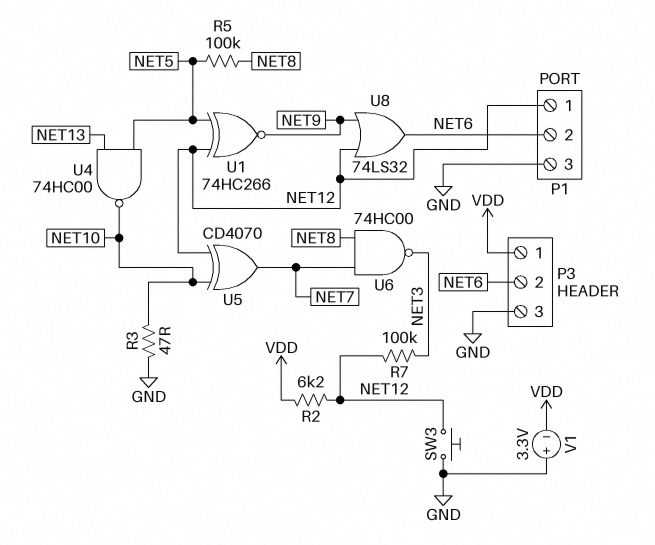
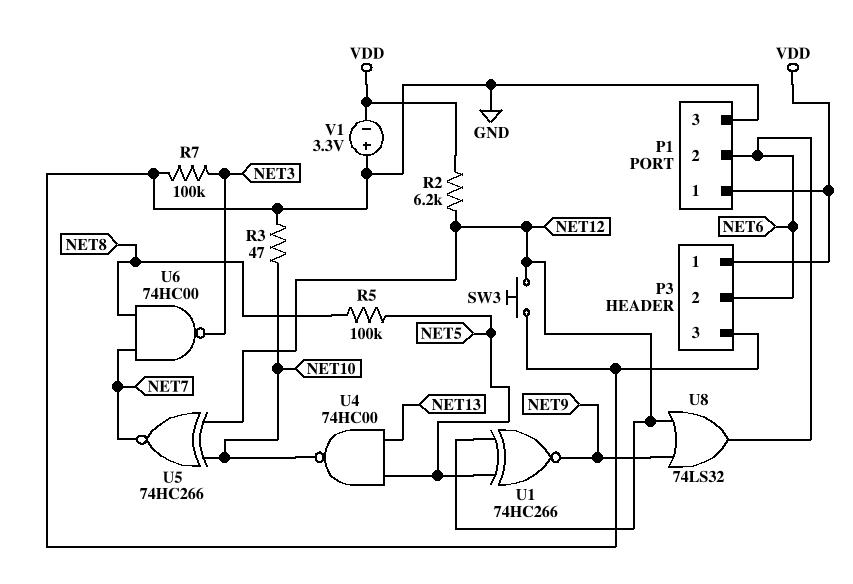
P1 pin 1: NET12 -> VDD
R7: 100k (NET3, NET12) -> 100k (GND, NET3)
U5: XOR CD4070 (in NET10, in NET12, out NET7) -> XNOR 74HC266 (in NET10, in NET12, out NET7)

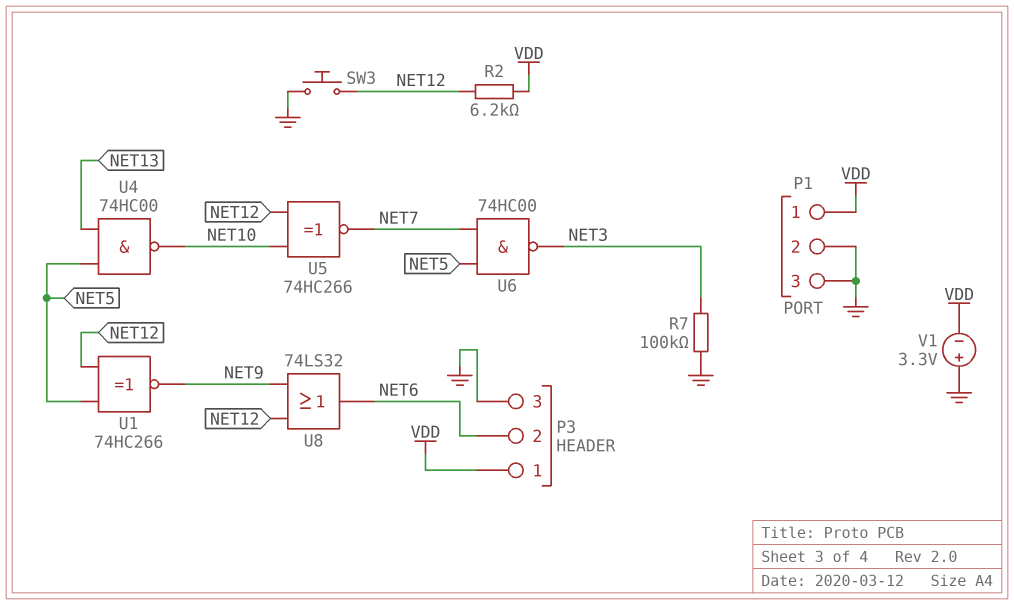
P1 pin 2: NET6 -> GND
R3: 47 (GND, NET10) -> none
R5: 100k (NET5, NET8) -> none
U6: NAND 74HC00 (in NET7, in NET8, out NET3) -> NAND 74HC00 (in NET5, in NET7, out NET3)

